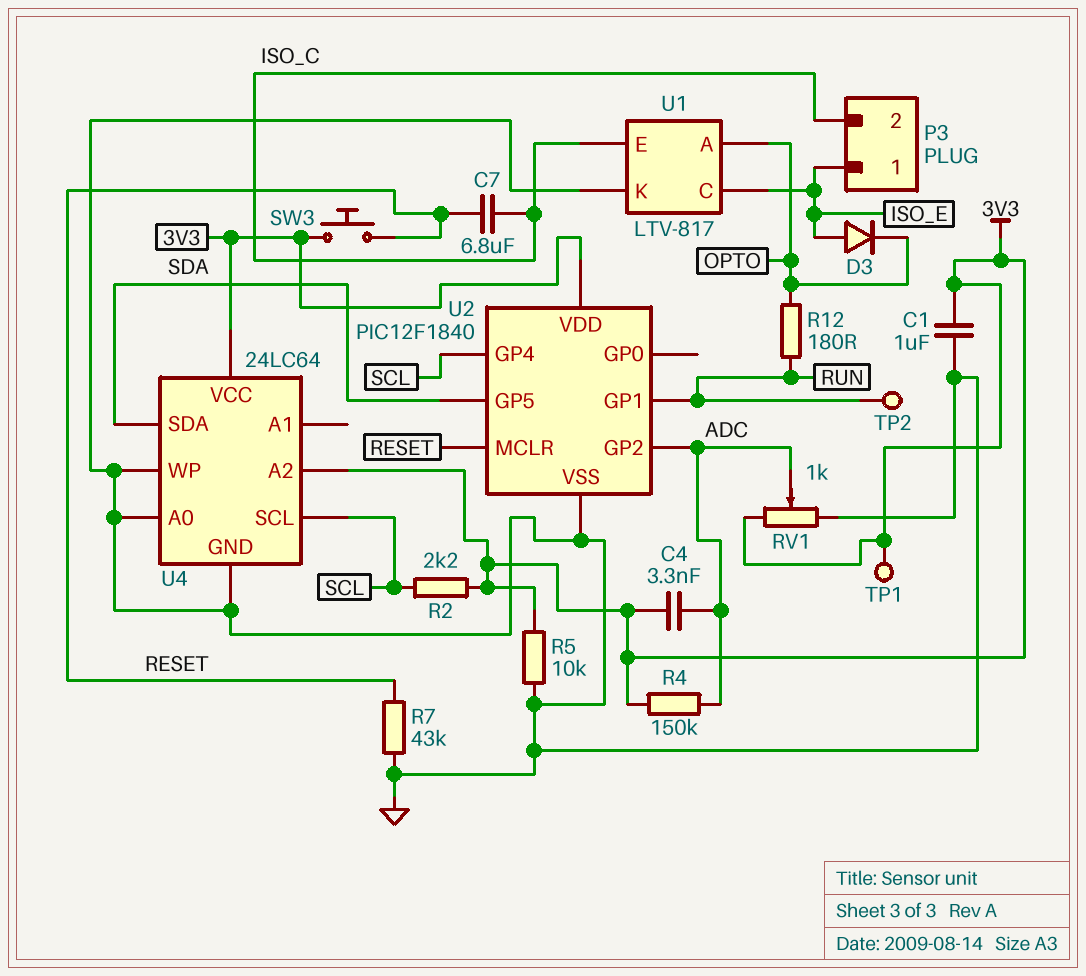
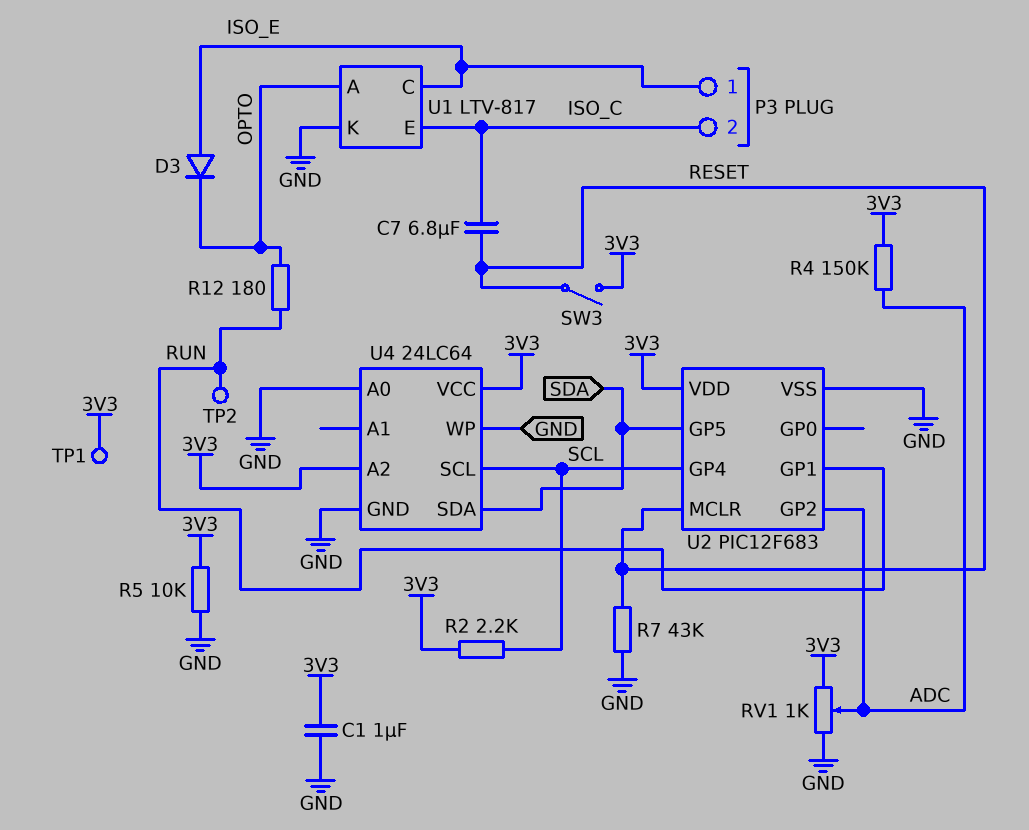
C4: 3.3nF (3V3, ADC) -> none
SW3: button (3V3, RESET) -> switch (3V3, RESET)
U2: PIC12F1840 -> PIC12F683

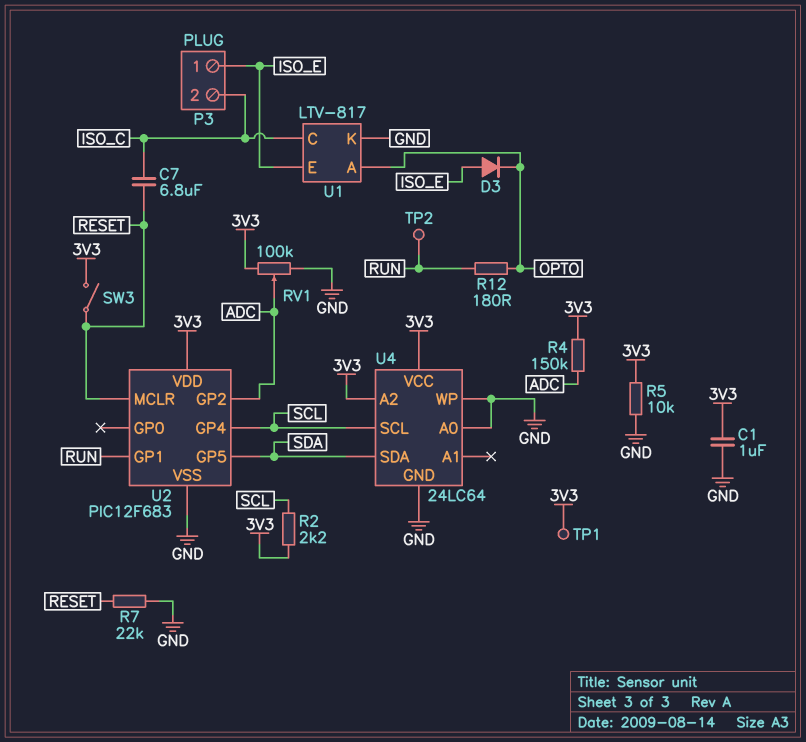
R7: 43k (GND, RESET) -> 22k (GND, RESET)
RV1: 1k (3V3, GND, wiper ADC) -> 100k (3V3, GND, wiper ADC)
U1 pin C: ISO_E -> ISO_C
U1 pin E: ISO_C -> ISO_E

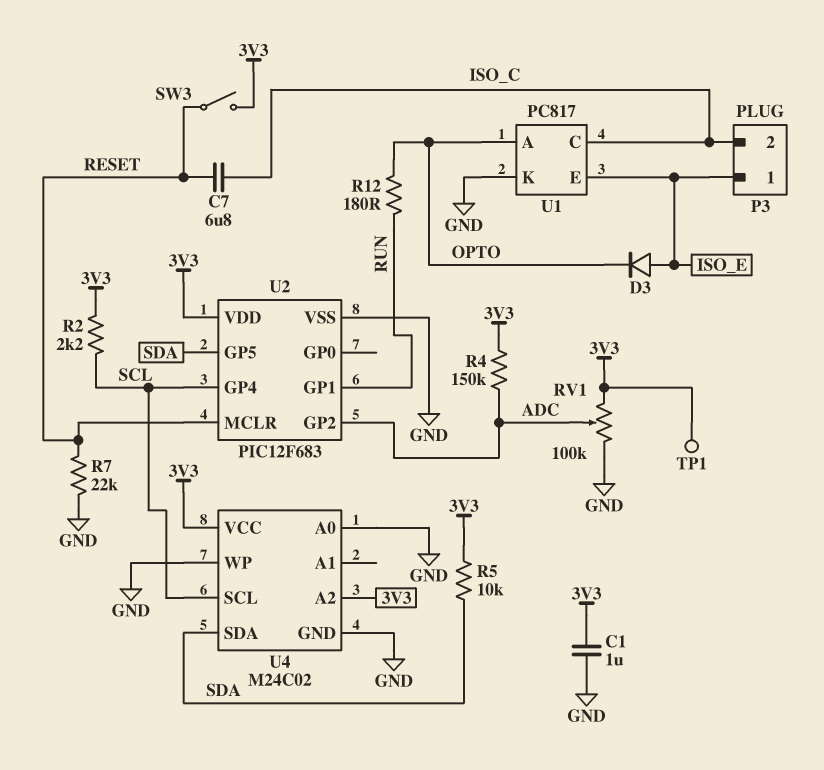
R5: 10k (3V3, GND) -> 10k (3V3, SDA)
TP2: test point (RUN) -> none
U1: LTV-817 -> PC817
U4: 24LC64 -> M24C02

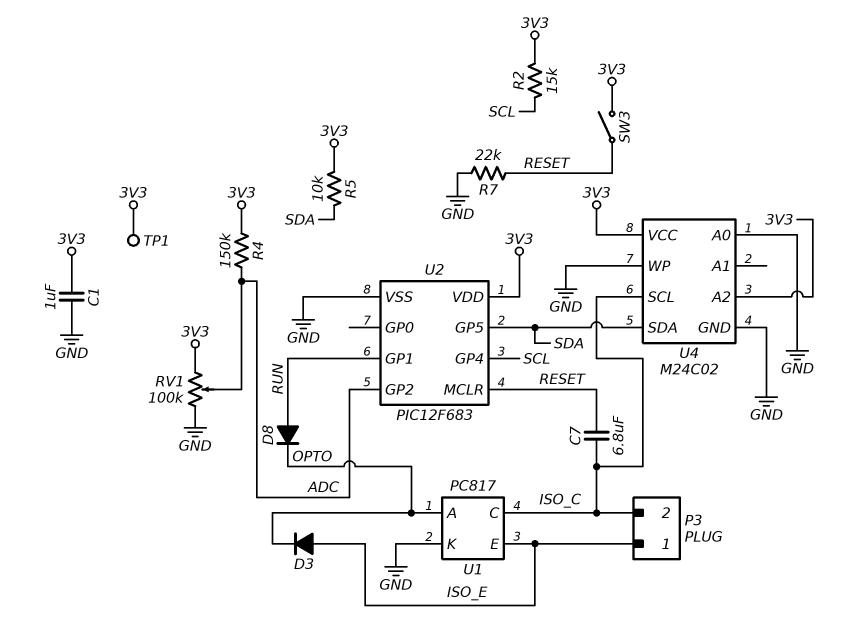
D8: none -> diode (A RUN, K OPTO)
R2: 2.2k (3V3, SCL) -> 15k (3V3, SCL)
R12: 180 (OPTO, RUN) -> none
U4 pin SCL: SCL -> ISO_C

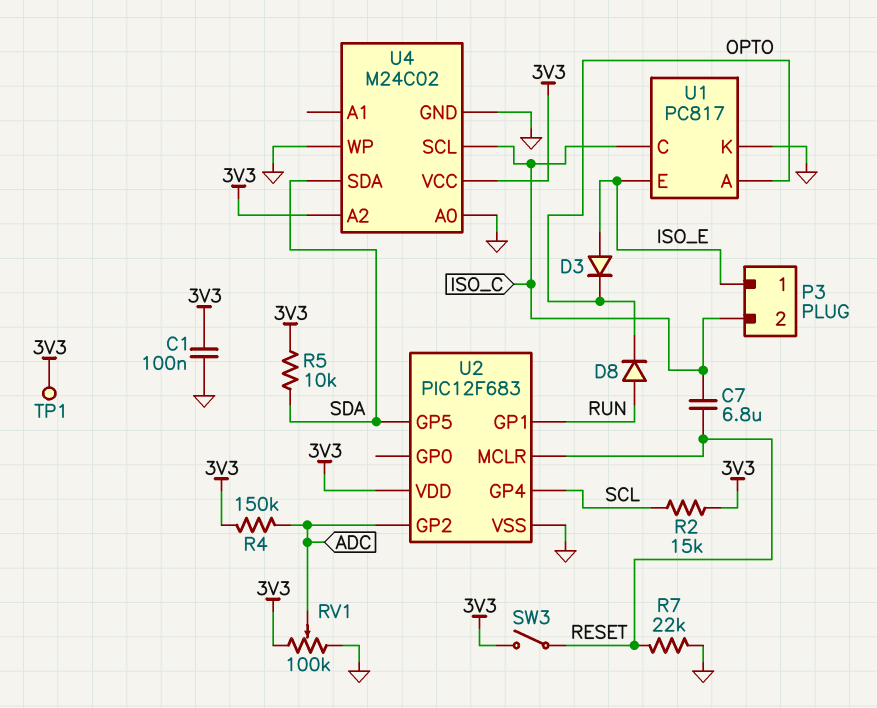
C1: 1uF (3V3, GND) -> 100nF (3V3, GND)

